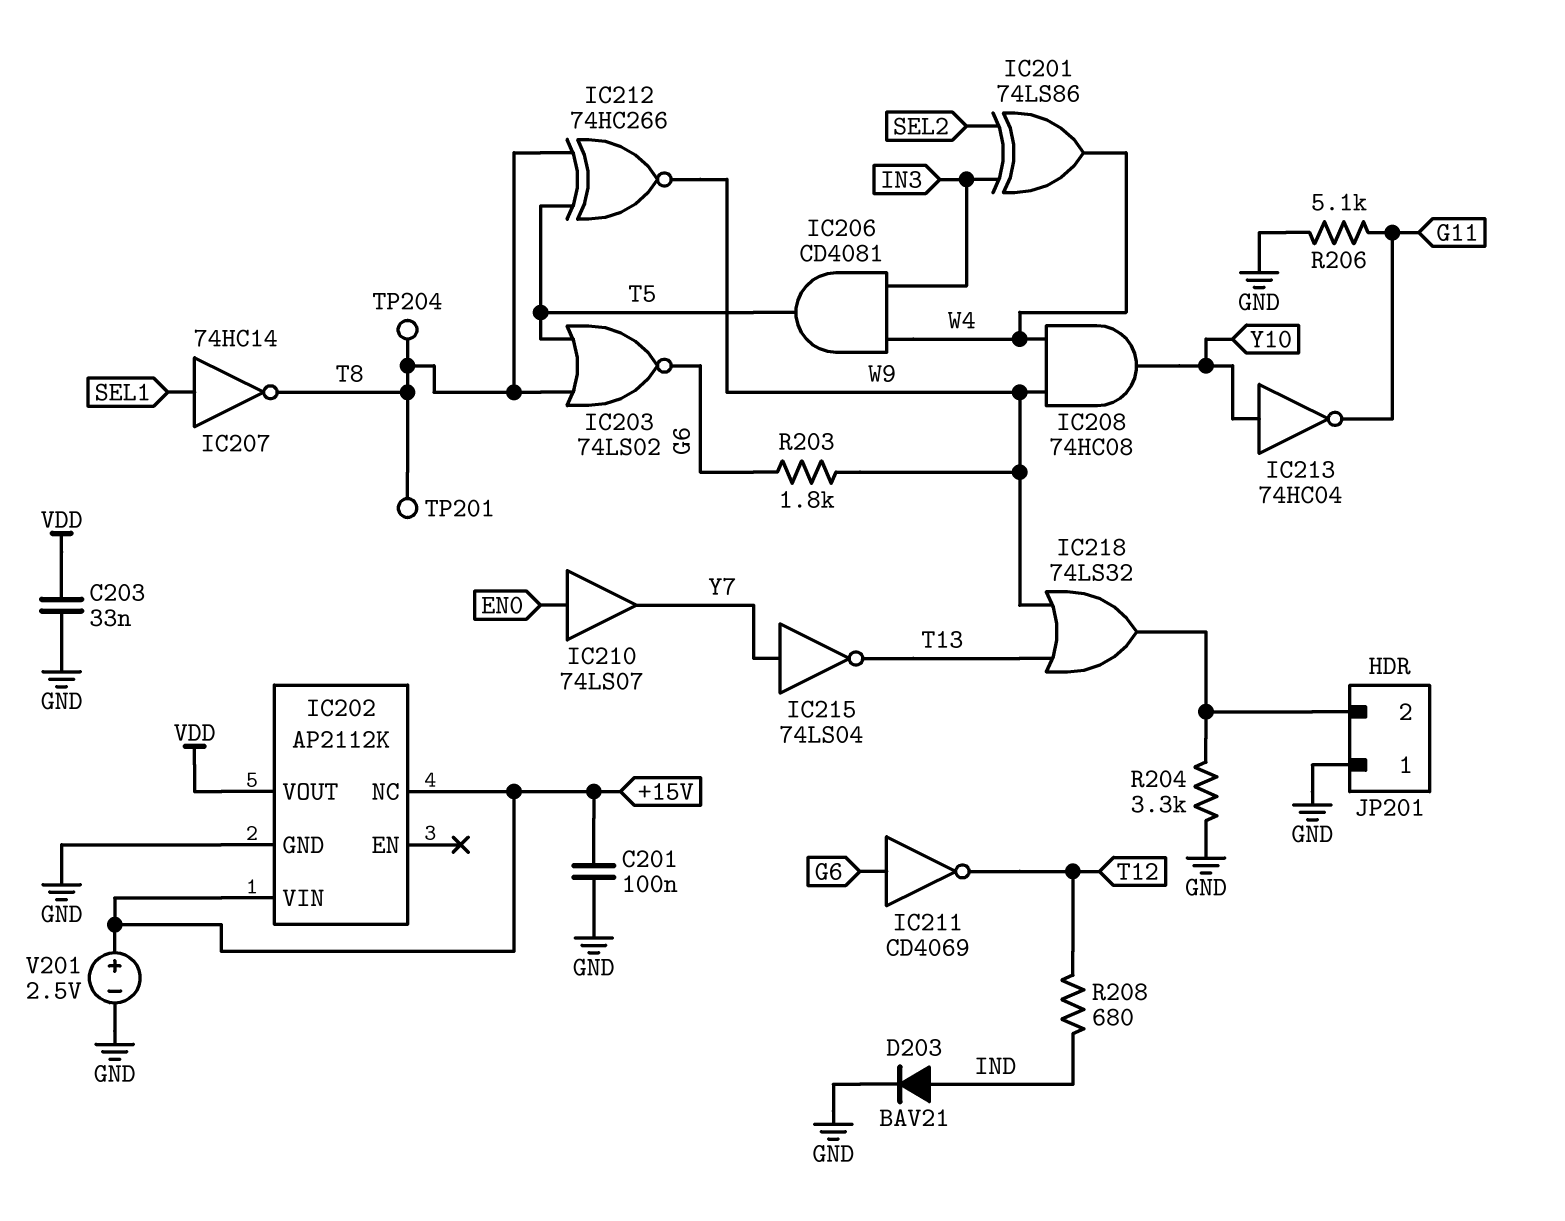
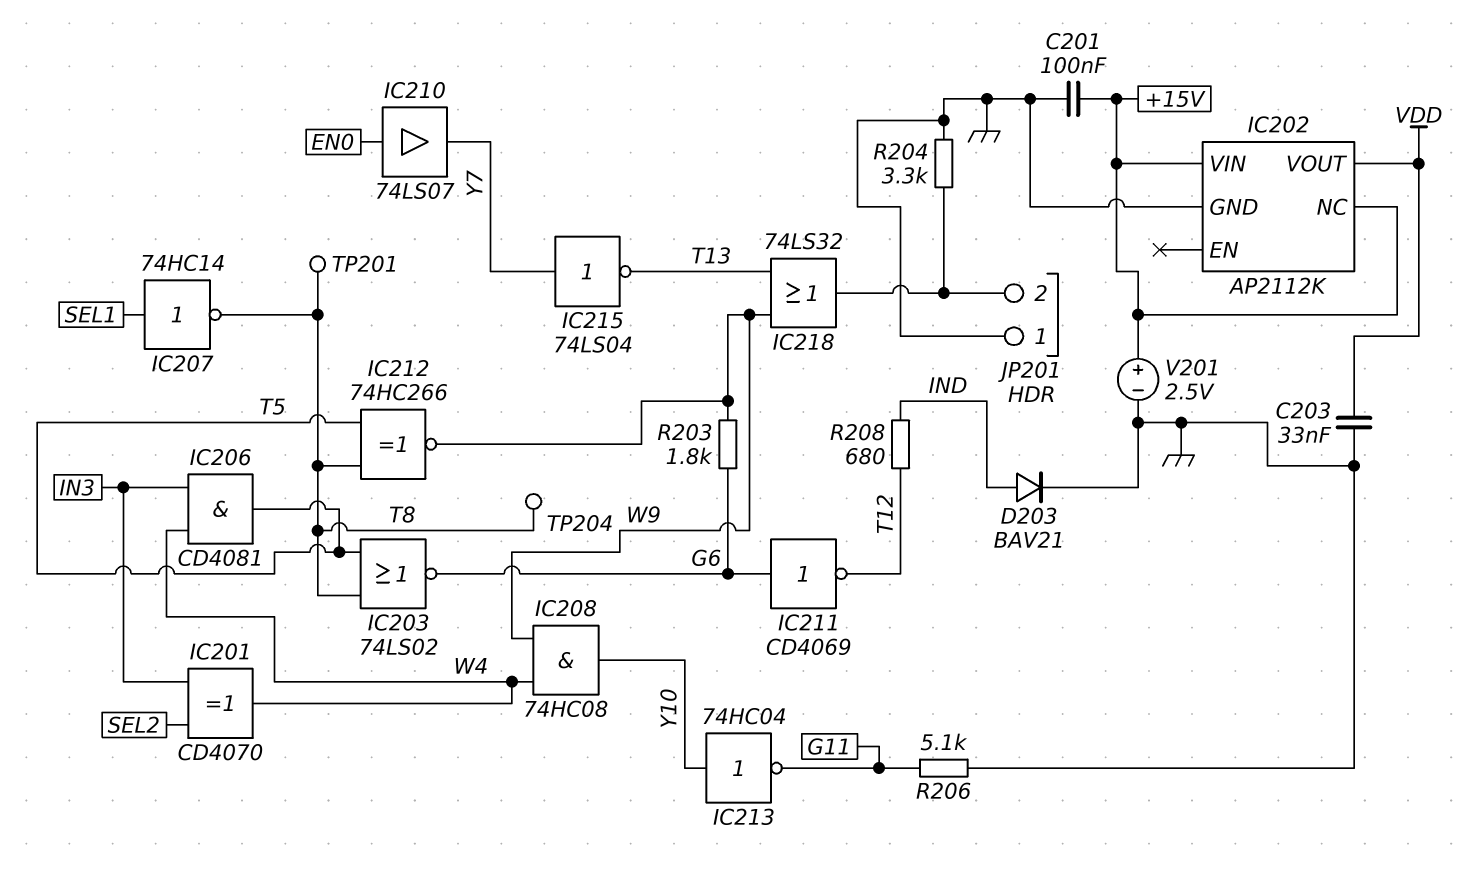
IC201: XOR 74LS86 (in IN3, in SEL2, out W4) -> XOR CD4070 (in IN3, in SEL2, out W4)

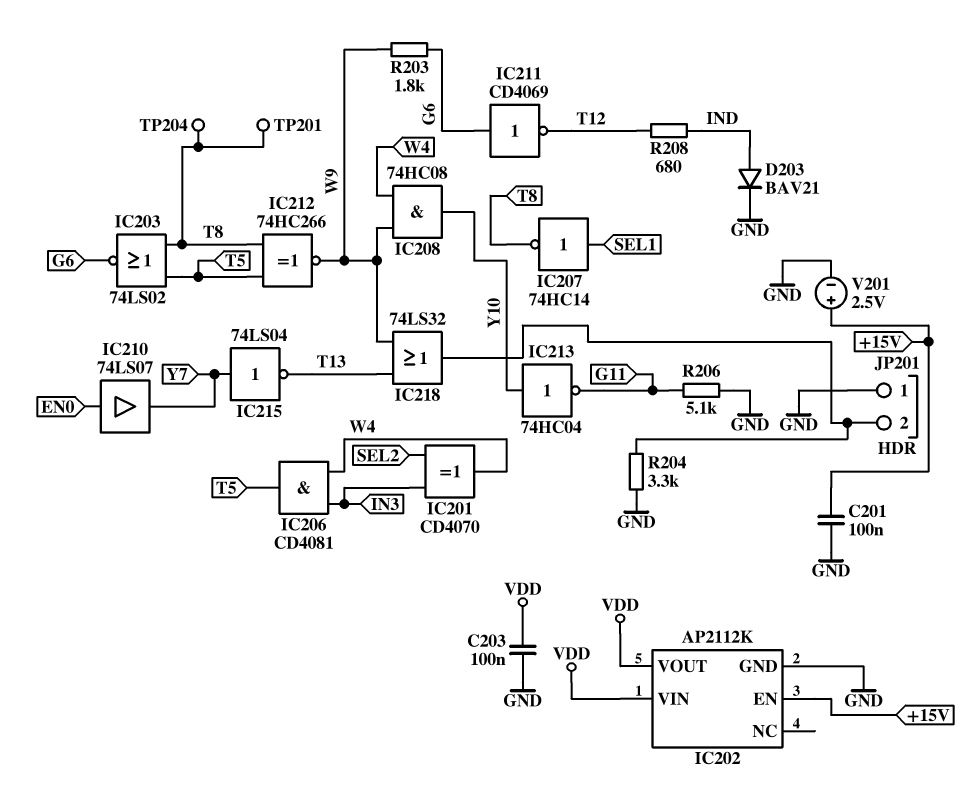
C203: 33nF (GND, VDD) -> 100nF (GND, VDD)
IC202 pin EN: none -> +15V
IC202 pin NC: +15V -> none
IC202 pin VIN: +15V -> VDD

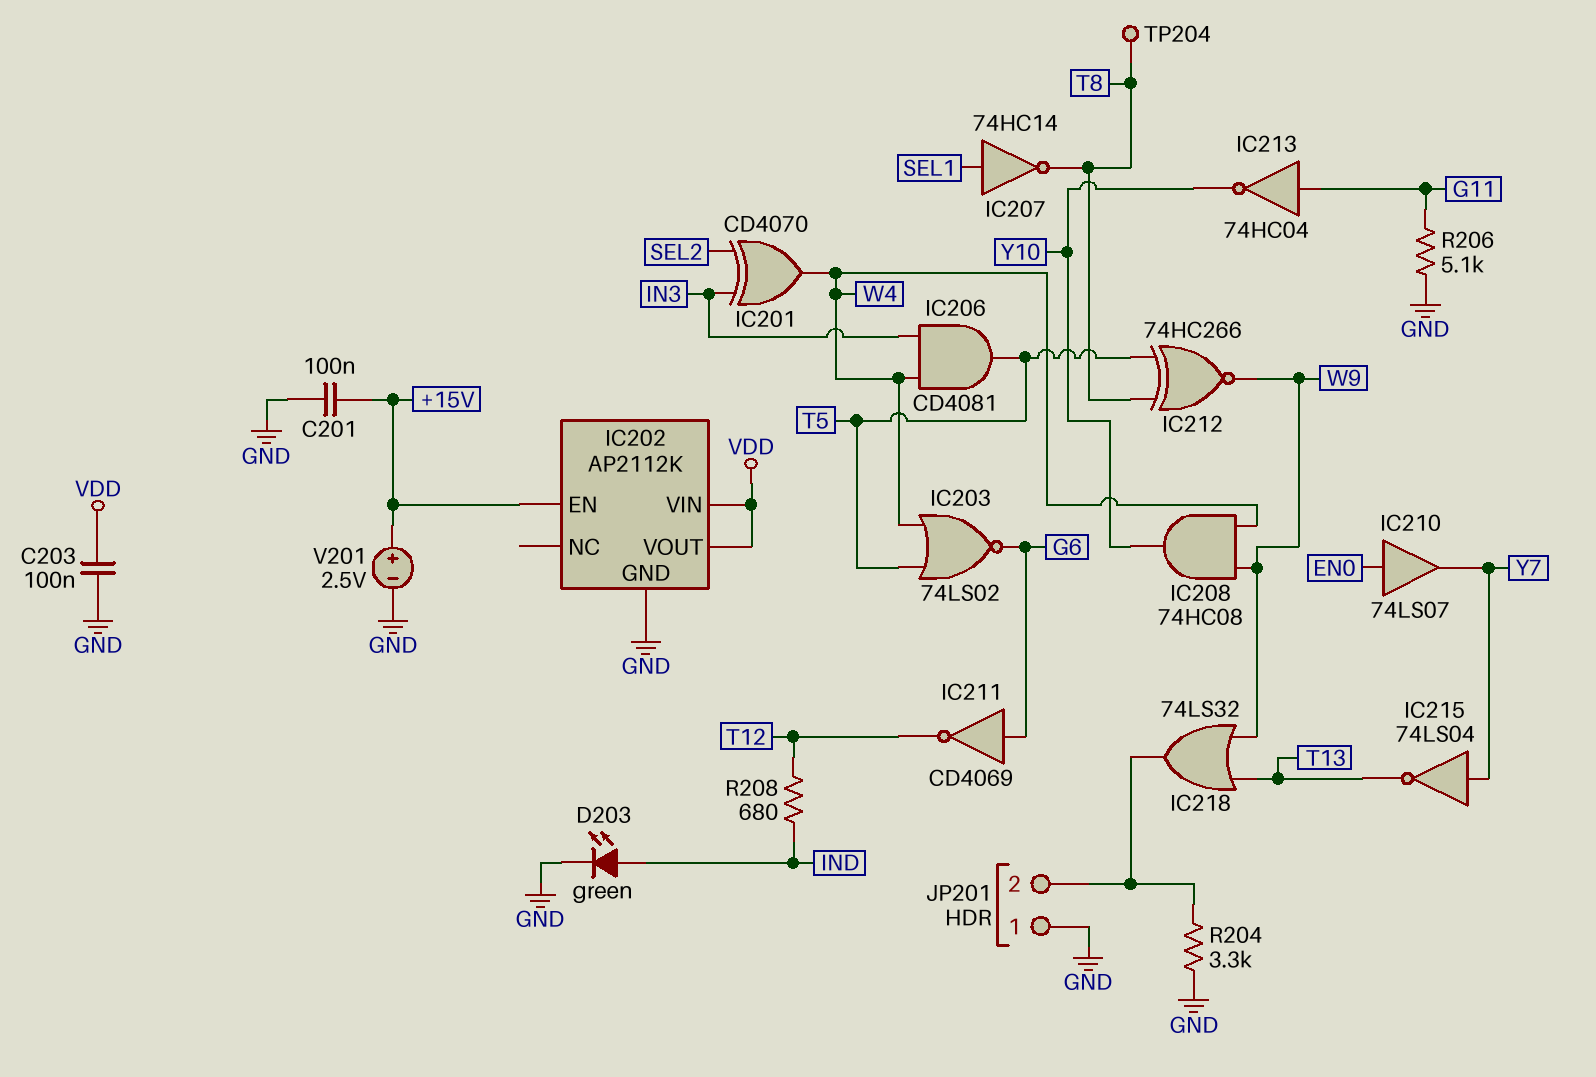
D203: diode BAV21 (A IND, K GND) -> LED green (A IND, K GND)
IC203: NOR 74LS02 (in T5, in T8, out G6) -> NOR 74LS02 (in T5, in W4, out G6)
IC213: NOT 74HC04 (in Y10, out G11) -> NOT 74HC04 (in G11, out Y10)
R203: 1.8k (G6, W9) -> none
TP201: test point (T8) -> none

